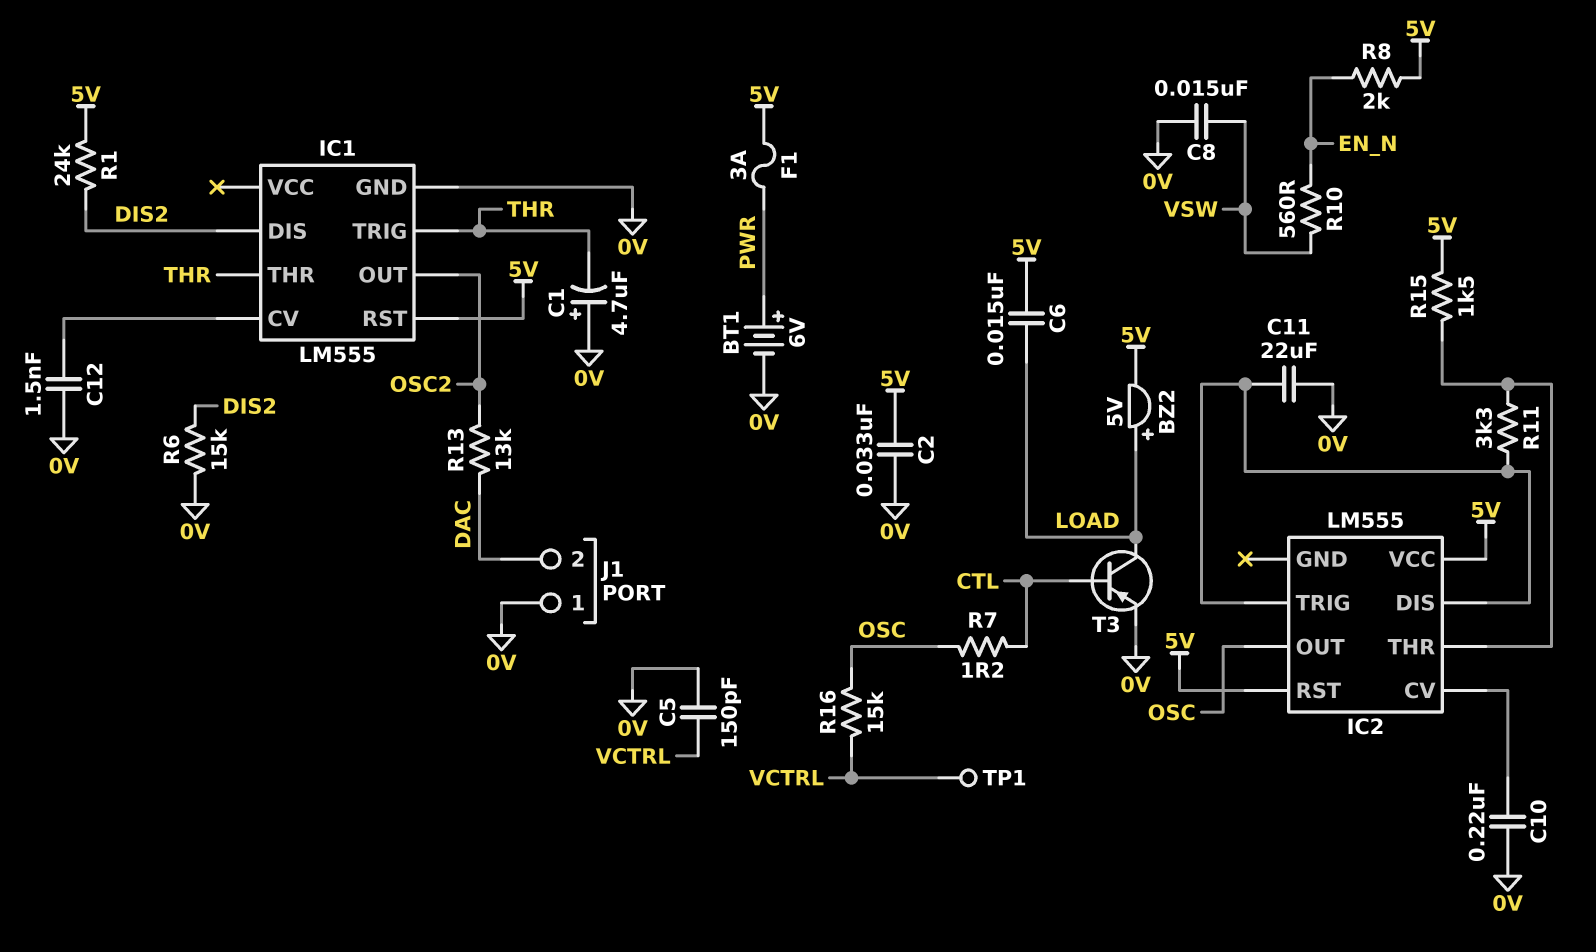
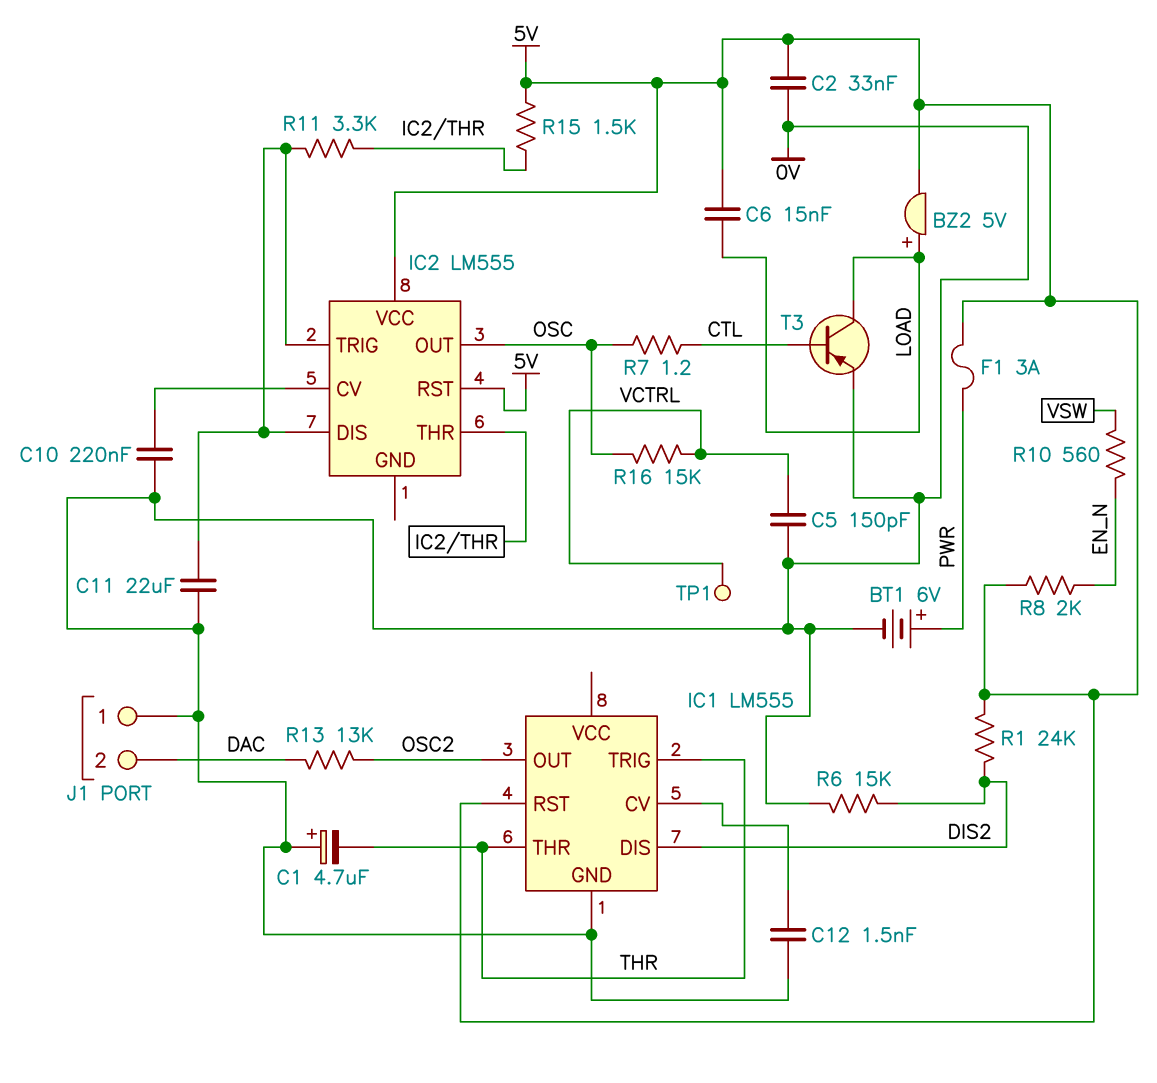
C8: 15nF (0V, VSW) -> none

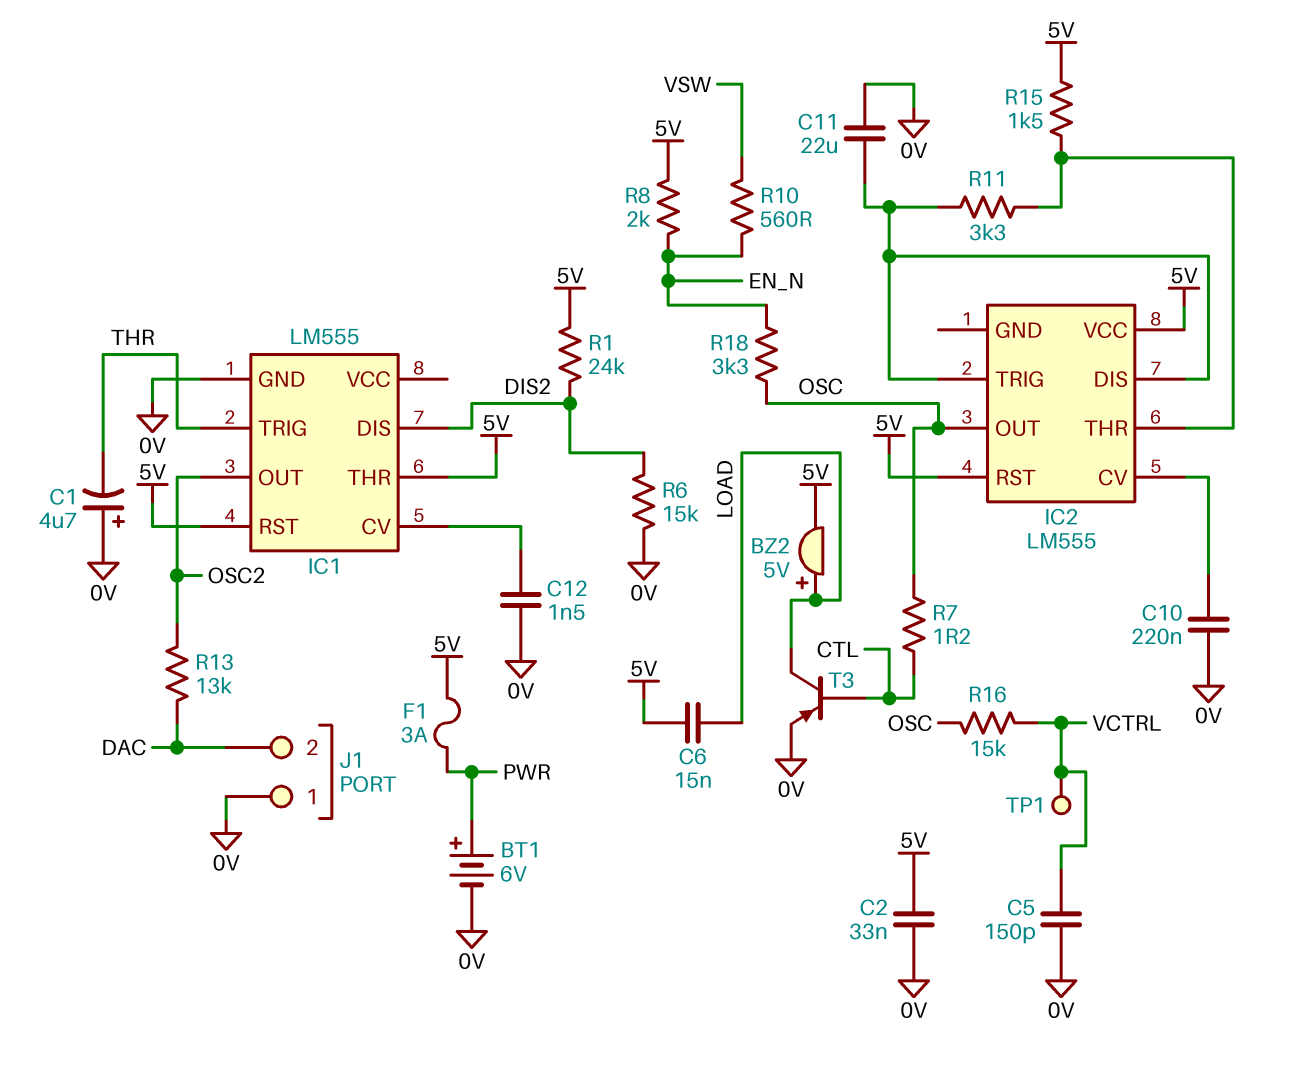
IC1 pin THR: THR -> 5V
R18: none -> 3.3k (EN_N, OSC)

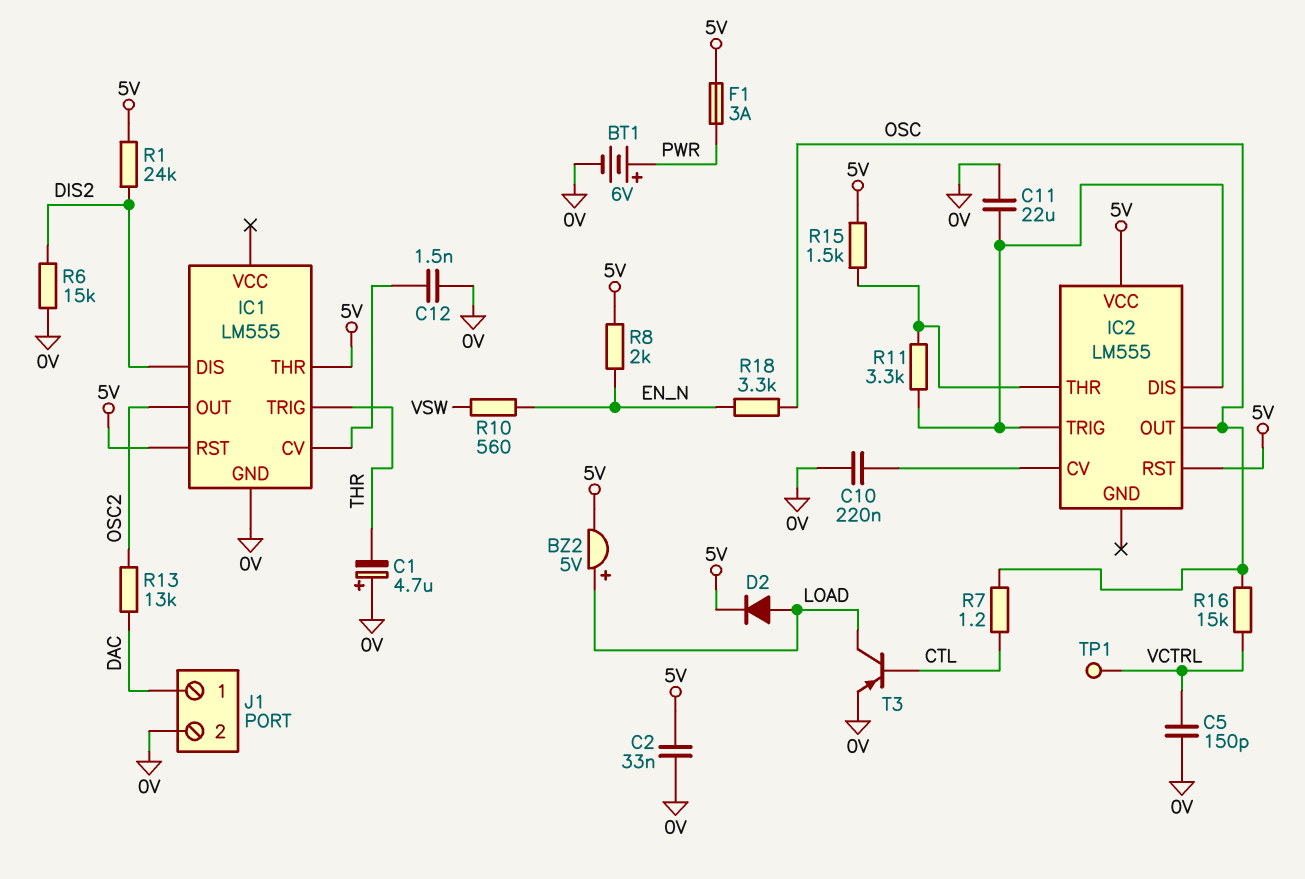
C6: 15nF (5V, LOAD) -> none
D2: none -> diode (A LOAD, K 5V)
J1 pin 1: 0V -> DAC
J1 pin 2: DAC -> 0V

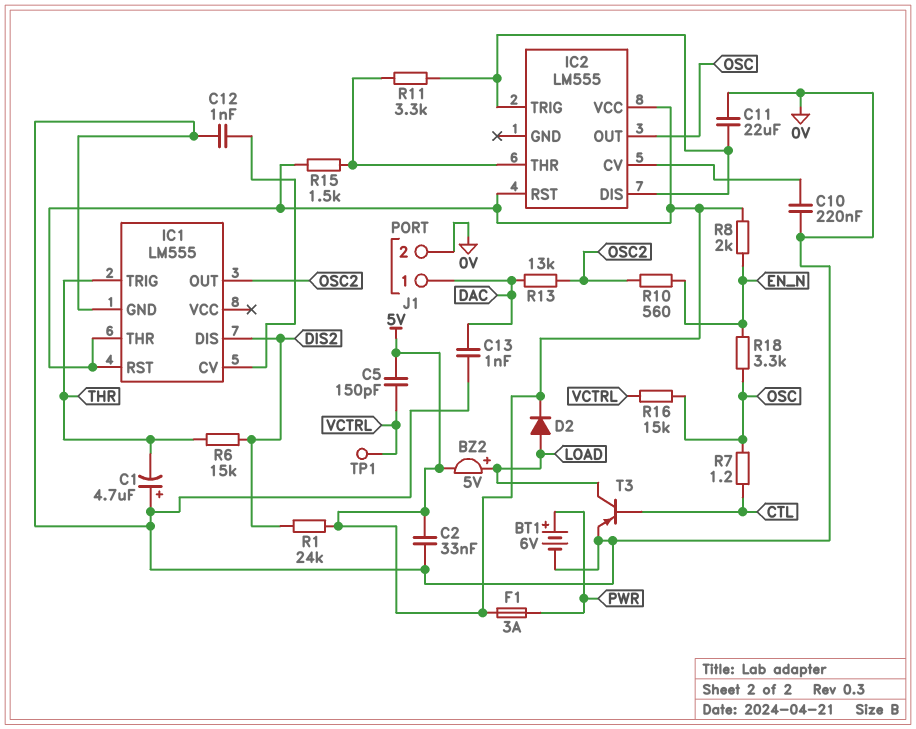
C5: 150pF (0V, VCTRL) -> 150pF (5V, VCTRL)
C12: 1.5nF (0V, IC1/CV) -> 1nF (0V, IC1/CV)
C13: none -> 1nF (0V, DAC)
R6: 15k (0V, DIS2) -> 15k (DIS2, THR)
R10: 560 (EN_N, VSW) -> 560 (EN_N, OSC2)

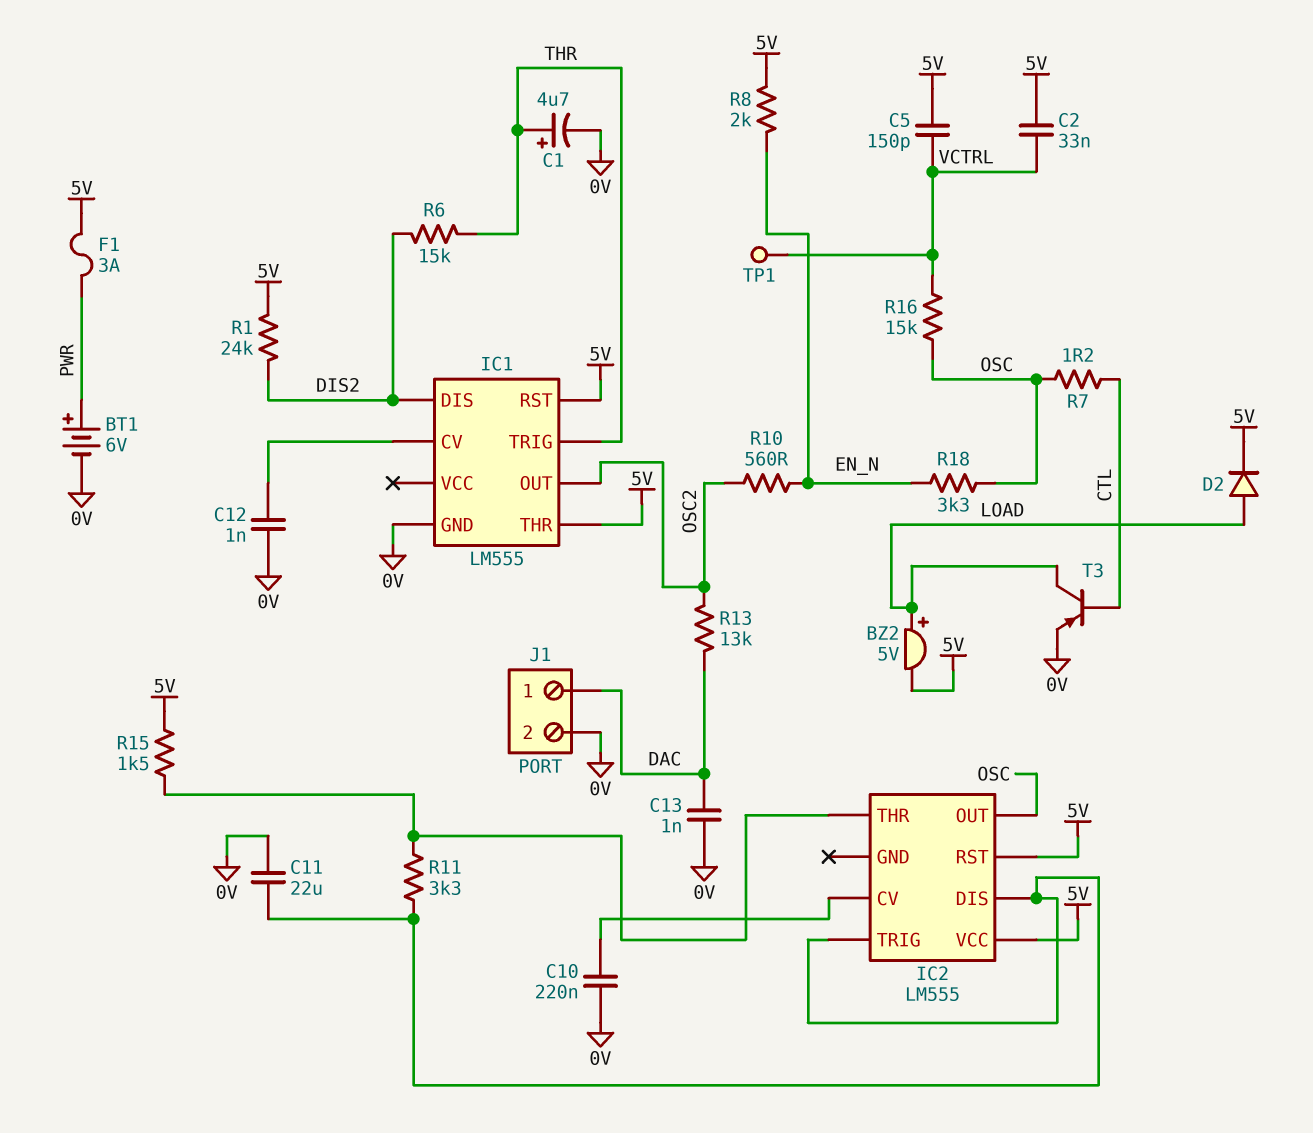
C1: 4.7uF (plus 0V, minus THR) -> 4.7uF (plus THR, minus 0V)
C2: 33nF (0V, 5V) -> 33nF (5V, VCTRL)

